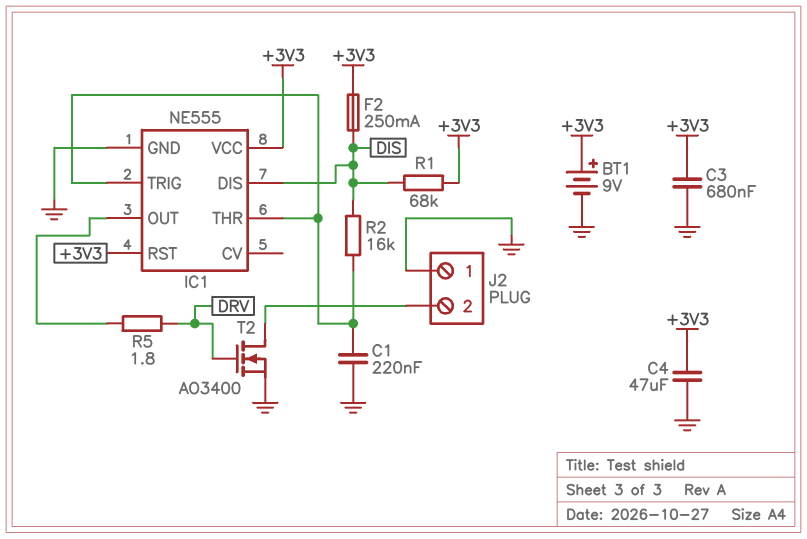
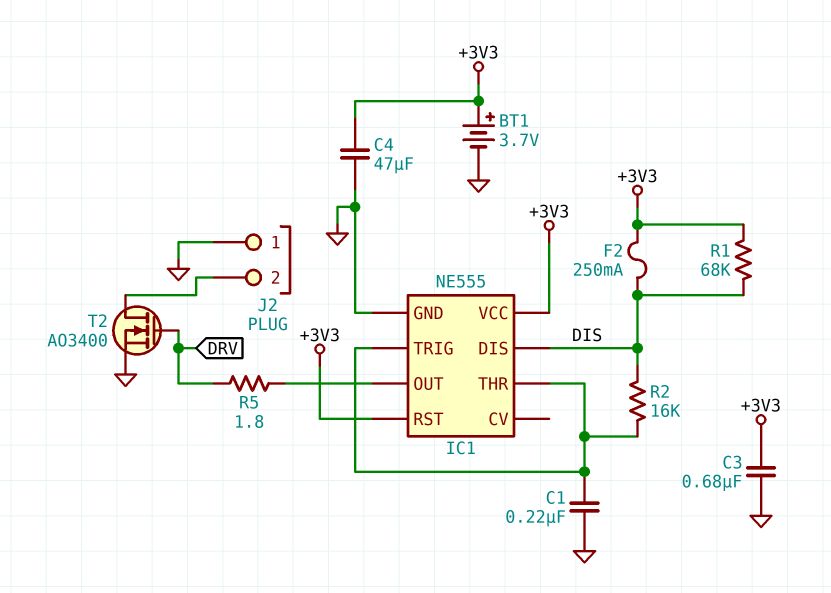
BT1: 9V (plus +3V3, minus GND) -> 3.7V (plus +3V3, minus GND)

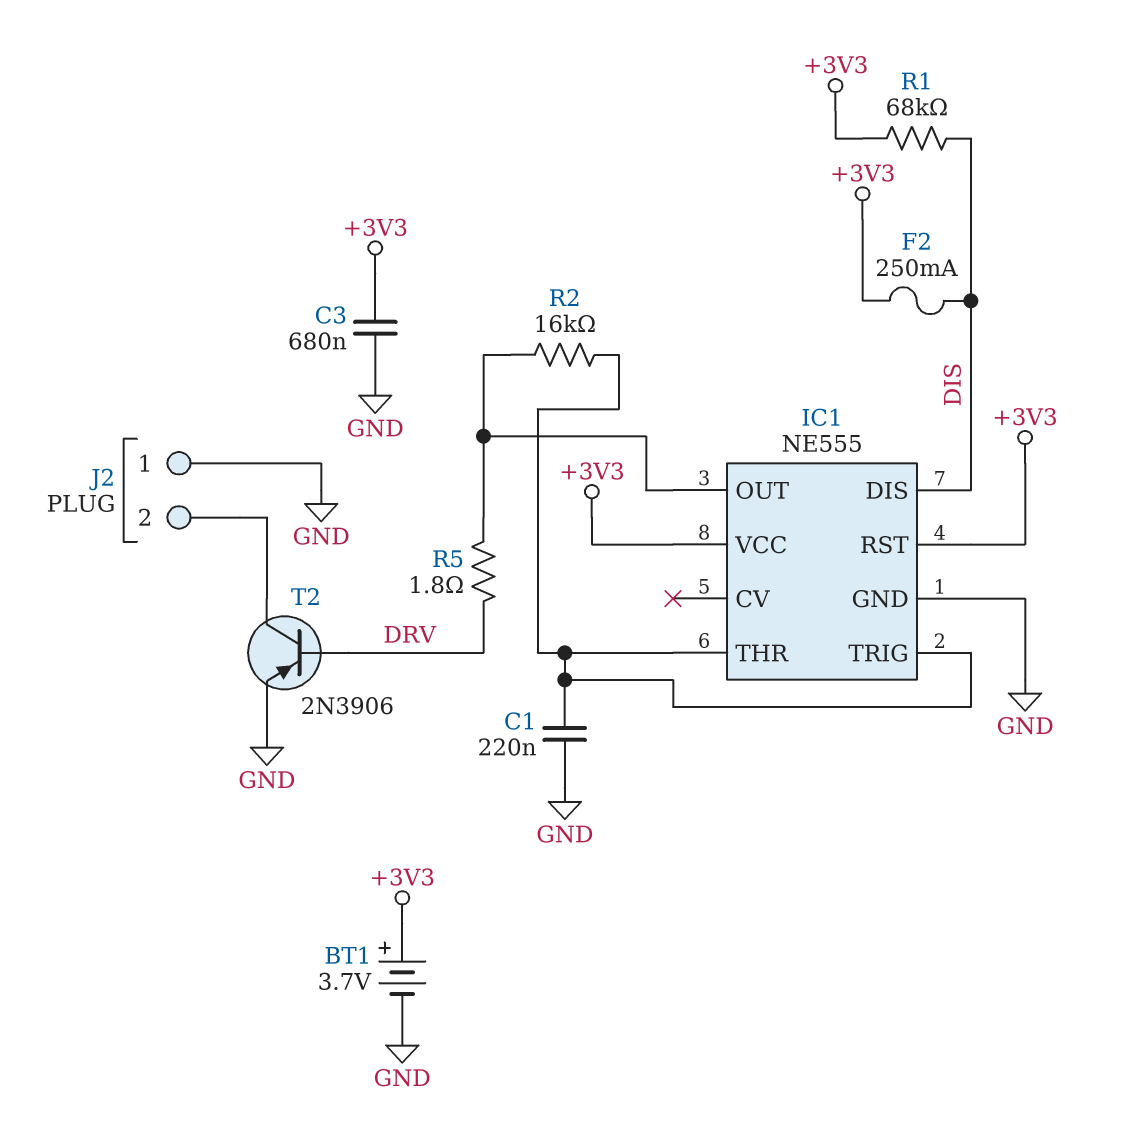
C4: 47uF (+3V3, GND) -> none
R2: 16k (DIS, IC1/THR) -> 16k (IC1/OUT, IC1/THR)
T2: NMOS AO3400 (G DRV, D J2/2, S GND) -> PNP 2N3906 (B DRV, C J2/2, E GND)

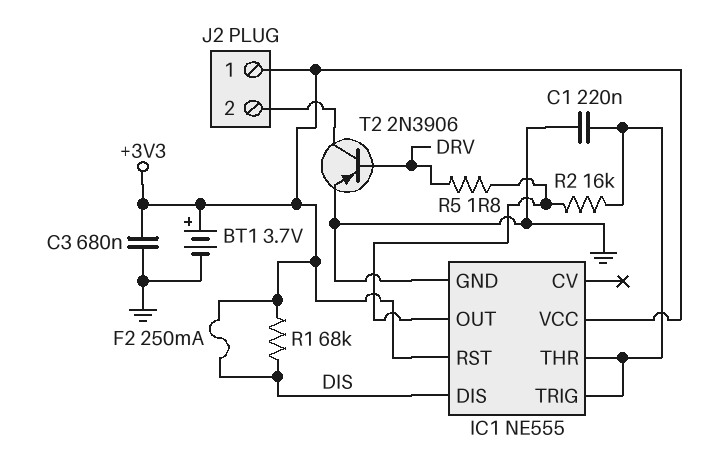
J2 pin 1: GND -> +3V3

